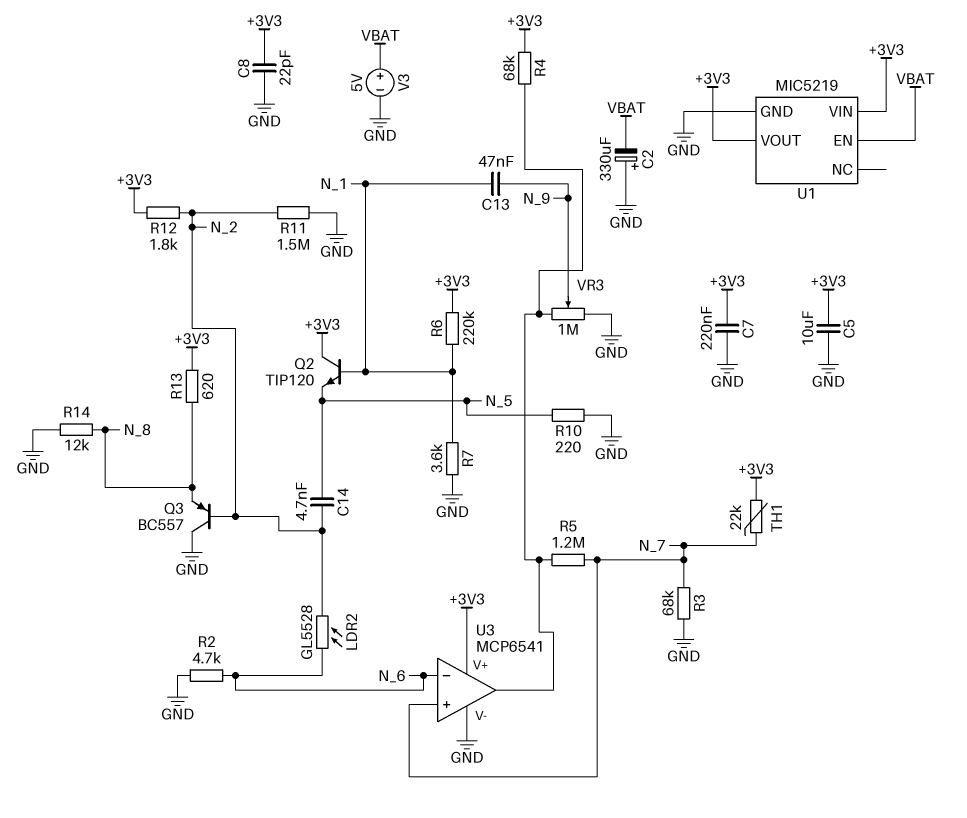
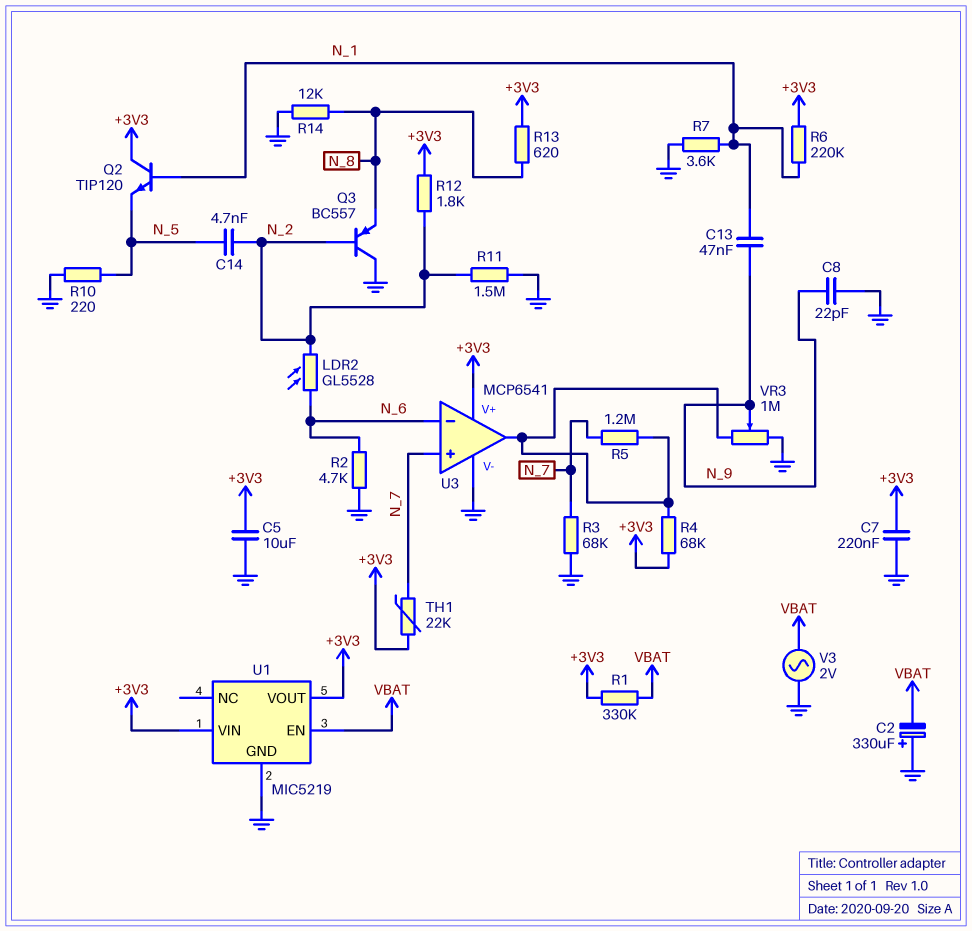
C8: 22pF (+3V3, GND) -> 22pF (GND, N_9)
R1: none -> 330k (+3V3, VBAT)
V3: 5V (plus VBAT, minus GND) -> AC 2V (GND, VBAT)

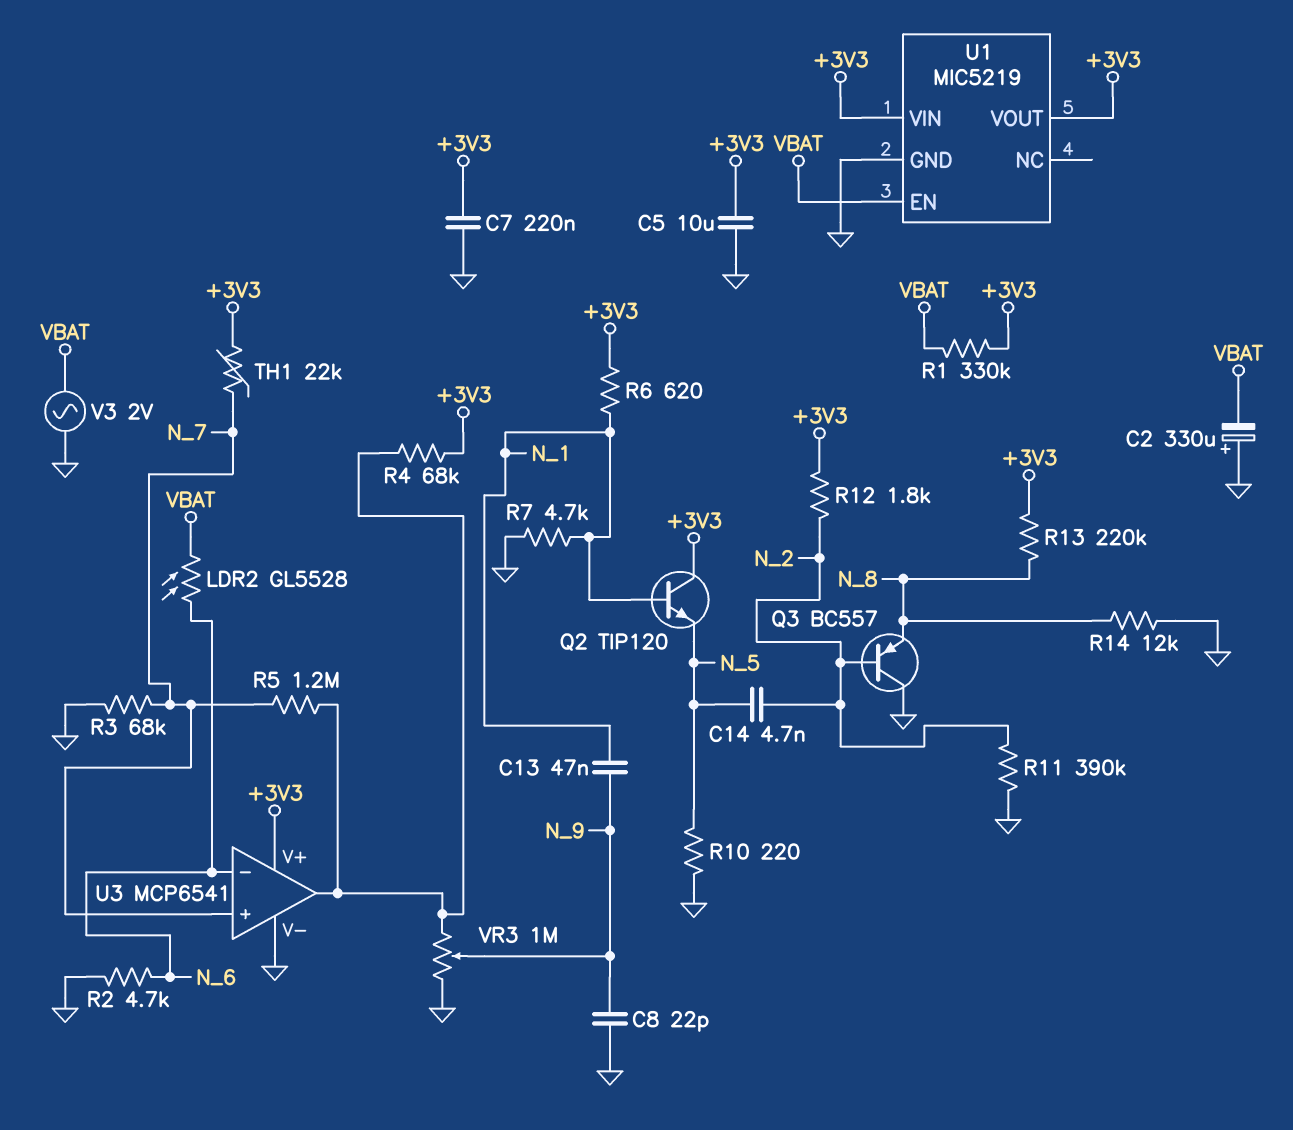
LDR2: GL5528 (N_2, N_6) -> GL5528 (N_6, VBAT)
R6: 220k (+3V3, N_1) -> 620 (+3V3, N_1)
R7: 3.6k (GND, N_1) -> 4.7k (GND, N_1)
R11: 1.5M (GND, N_2) -> 390k (GND, N_2)
R13: 620 (+3V3, N_8) -> 220k (+3V3, N_8)

